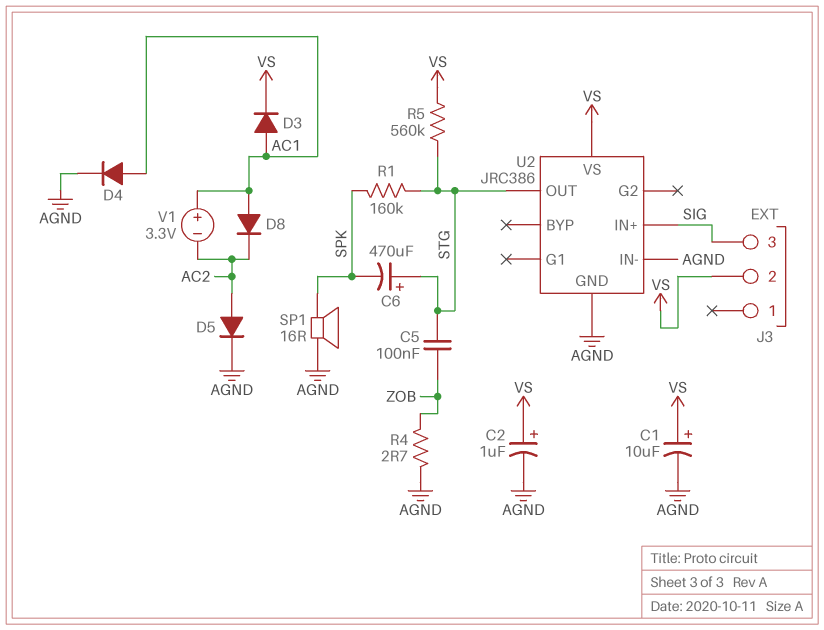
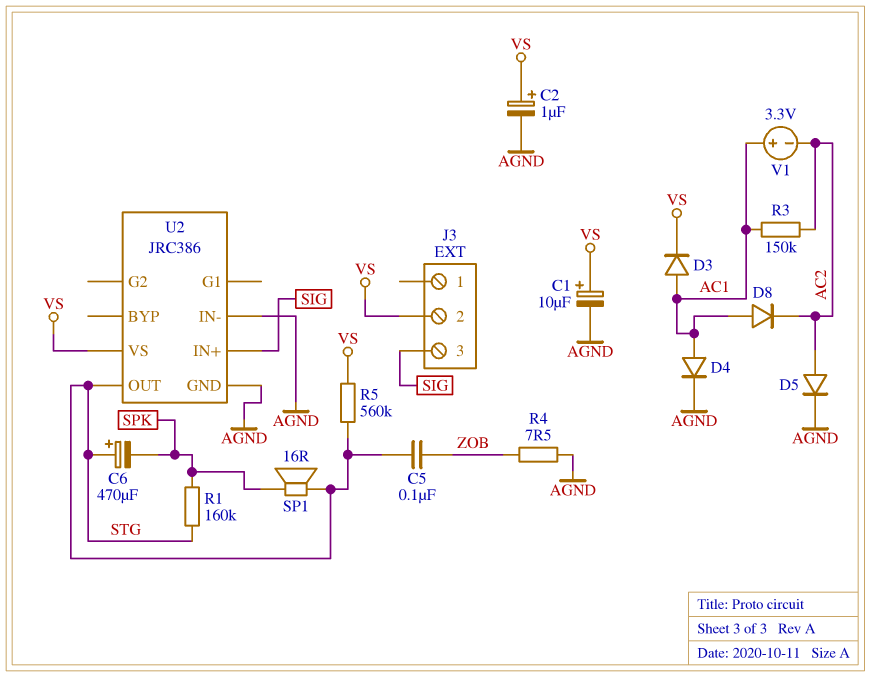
R3: none -> 150k (AC1, AC2)
R4: 2.7 (AGND, ZOB) -> 7.5 (AGND, ZOB)
SP1: speaker 16R (AGND, SPK) -> speaker 16R (SPK, STG)

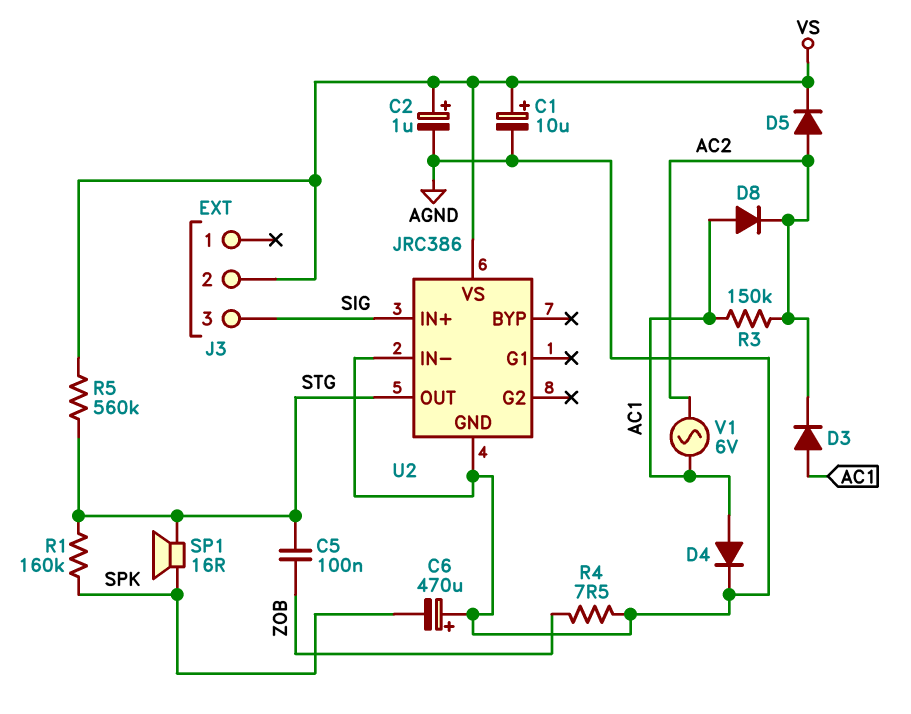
C6: 470uF (plus STG, minus SPK) -> 470uF (plus AGND, minus SPK)
D3: diode (A AC1, K VS) -> diode (A AC1, K AC2)
D5: diode (A AC2, K AGND) -> diode (A AC2, K VS)
V1: 3.3V (plus AC1, minus AC2) -> AC 6V (AC1, AC2)

